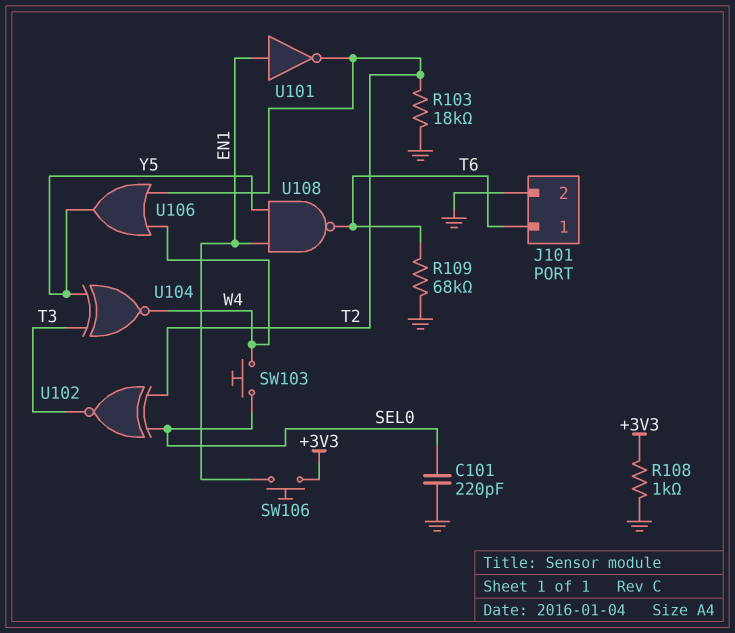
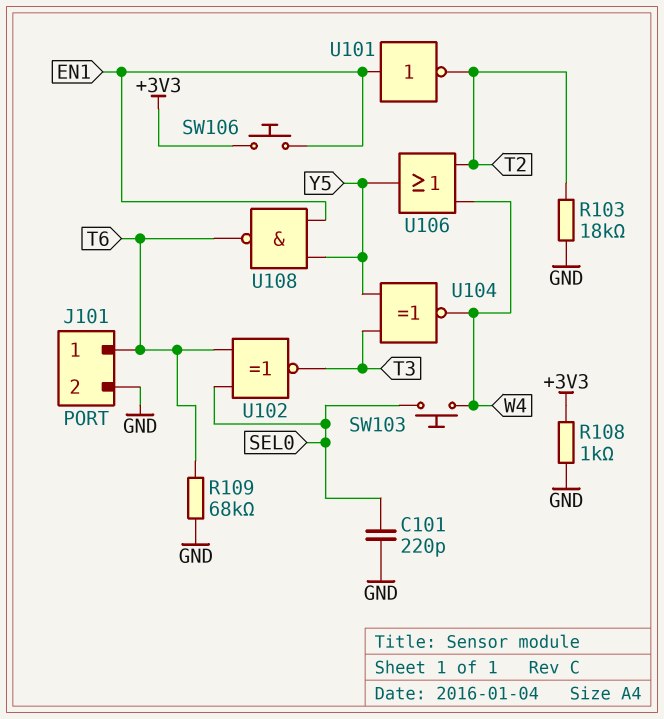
U102: XNOR (in SEL0, in T2, out T3) -> XNOR (in SEL0, in T6, out T3)

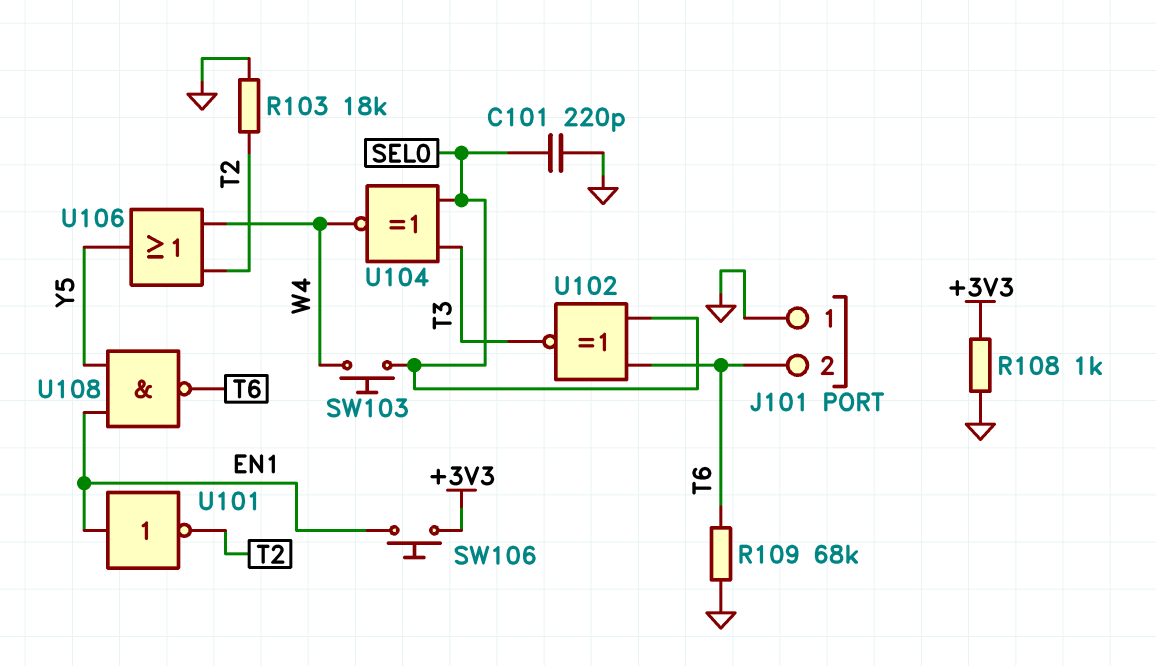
J101 pin 1: T6 -> GND
J101 pin 2: GND -> T6
U104: XNOR (in T3, in Y5, out W4) -> XNOR (in SEL0, in T3, out W4)

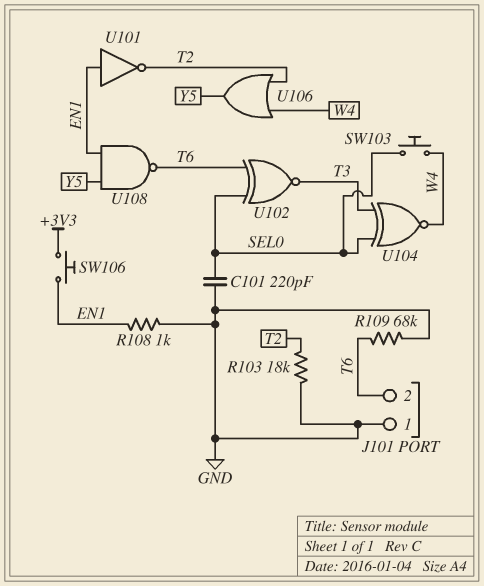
R108: 1k (+3V3, GND) -> 1k (EN1, GND)

